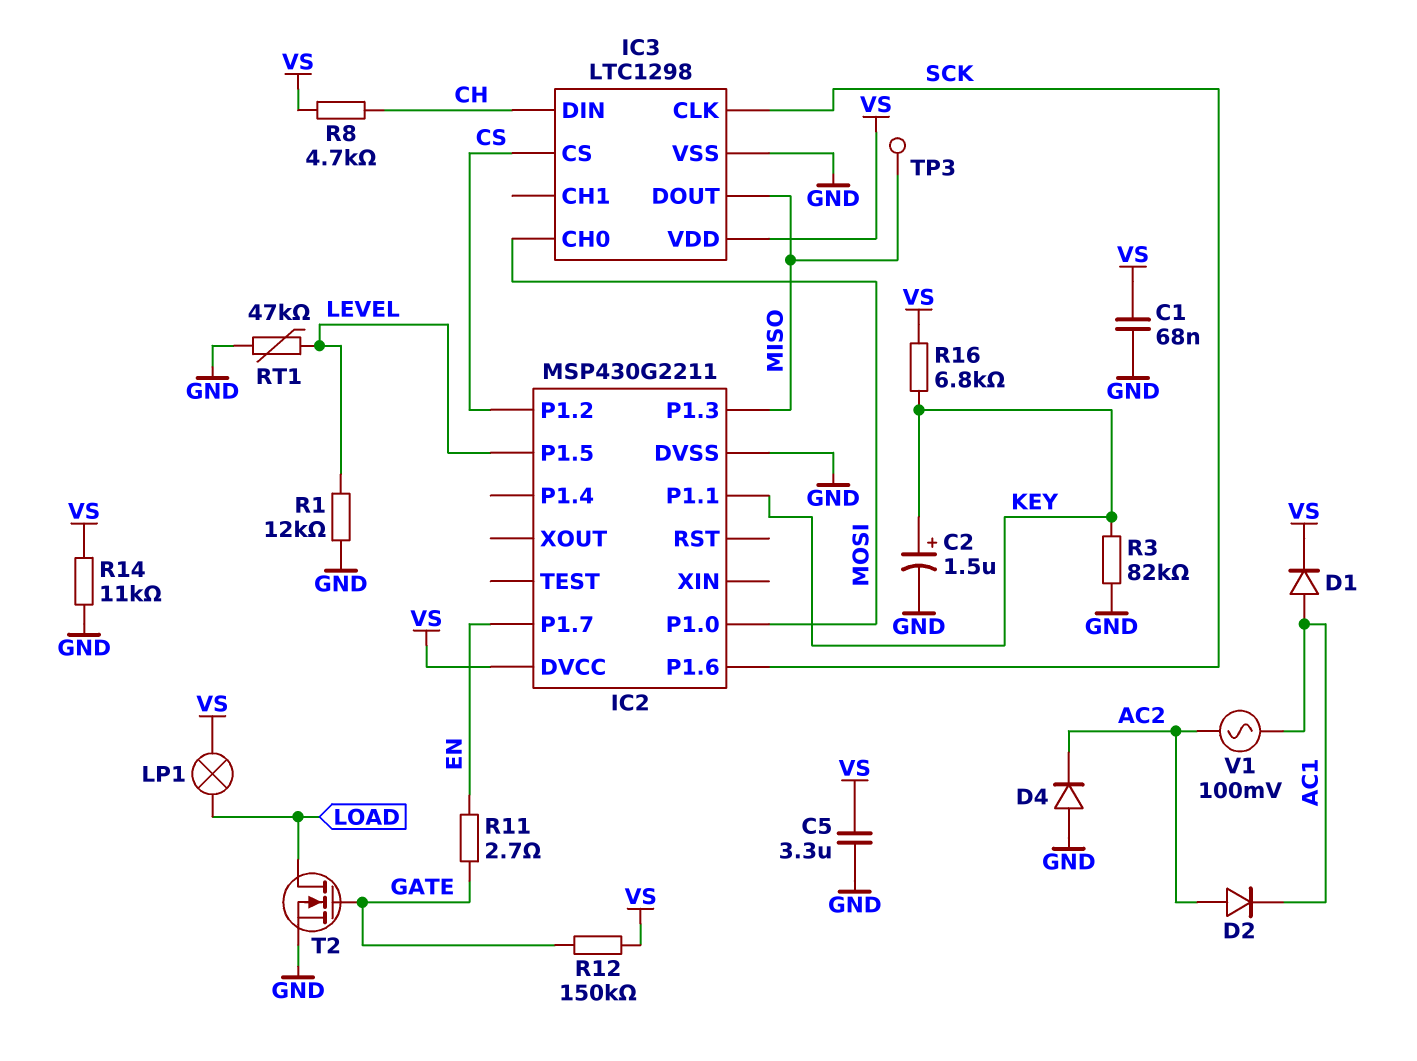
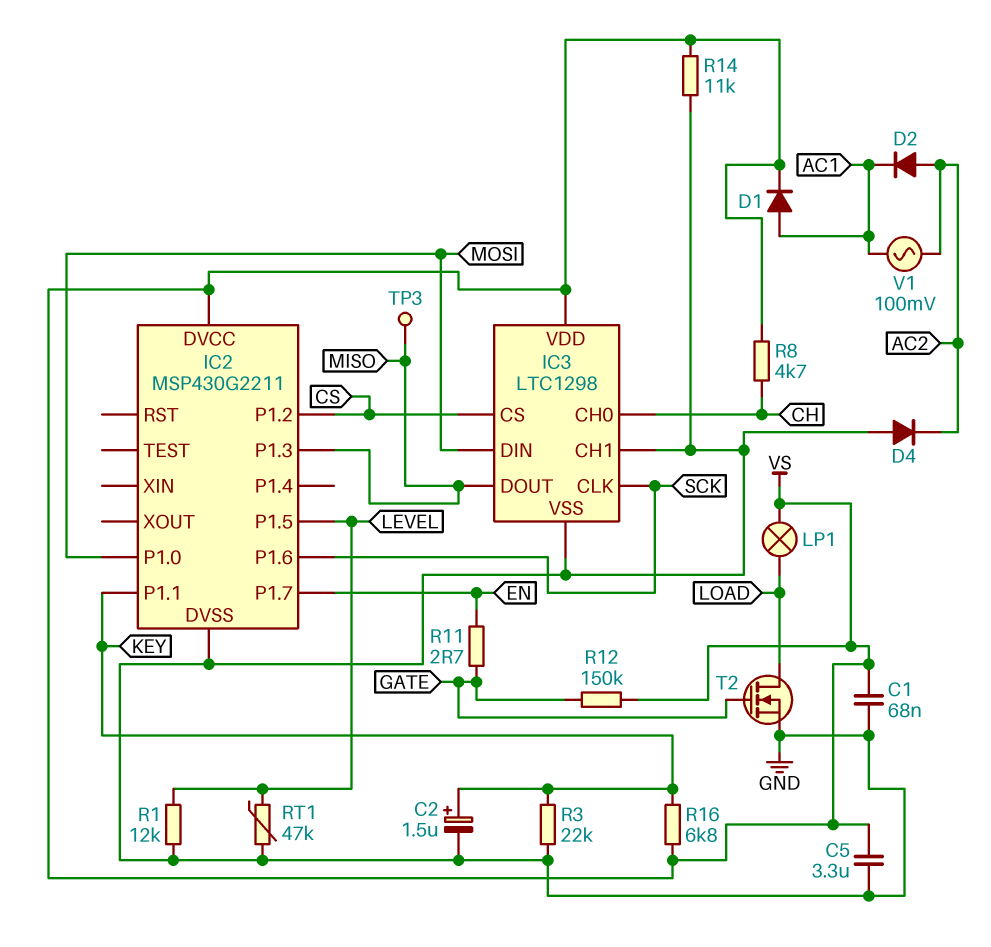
IC3 pin CH0: MOSI -> CH
IC3 pin CH1: none -> GND
IC3 pin DIN: CH -> MOSI
R3: 82k (GND, KEY) -> 22k (GND, KEY)

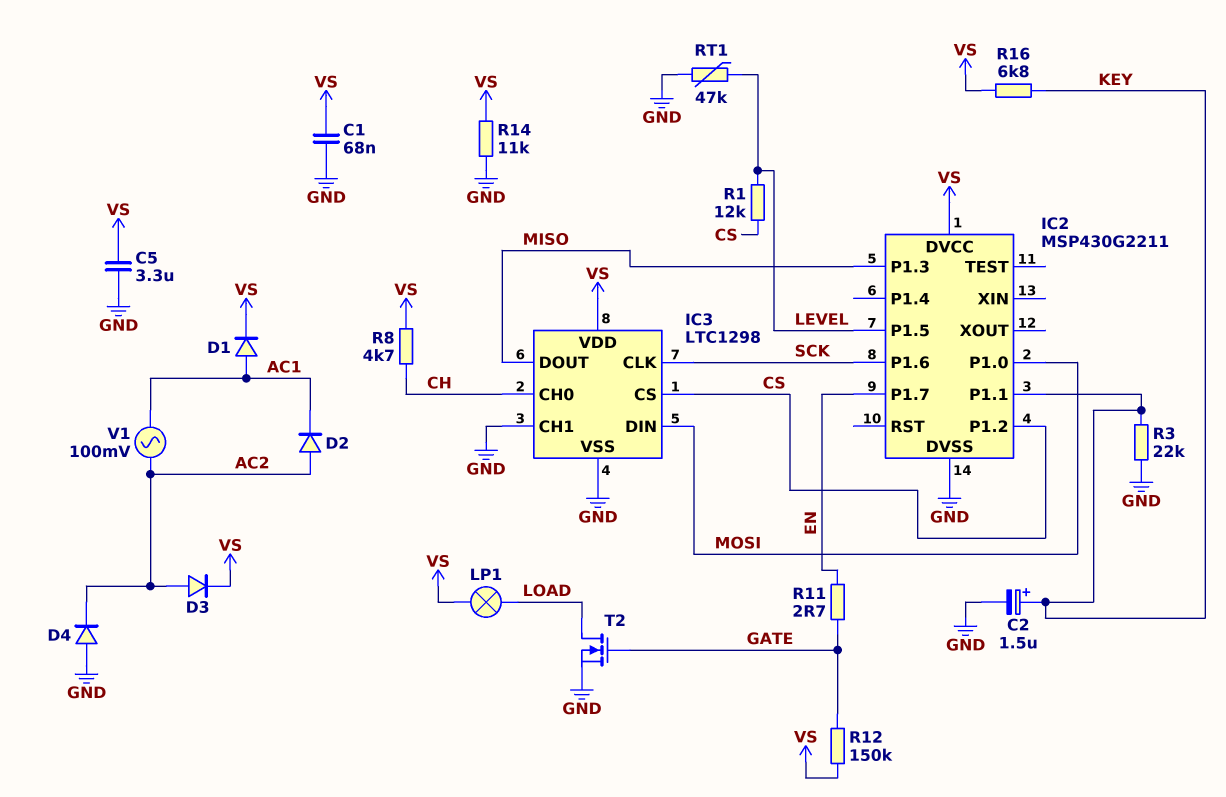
D3: none -> diode (A AC2, K VS)
R1: 12k (GND, LEVEL) -> 12k (CS, LEVEL)
TP3: test point (MISO) -> none

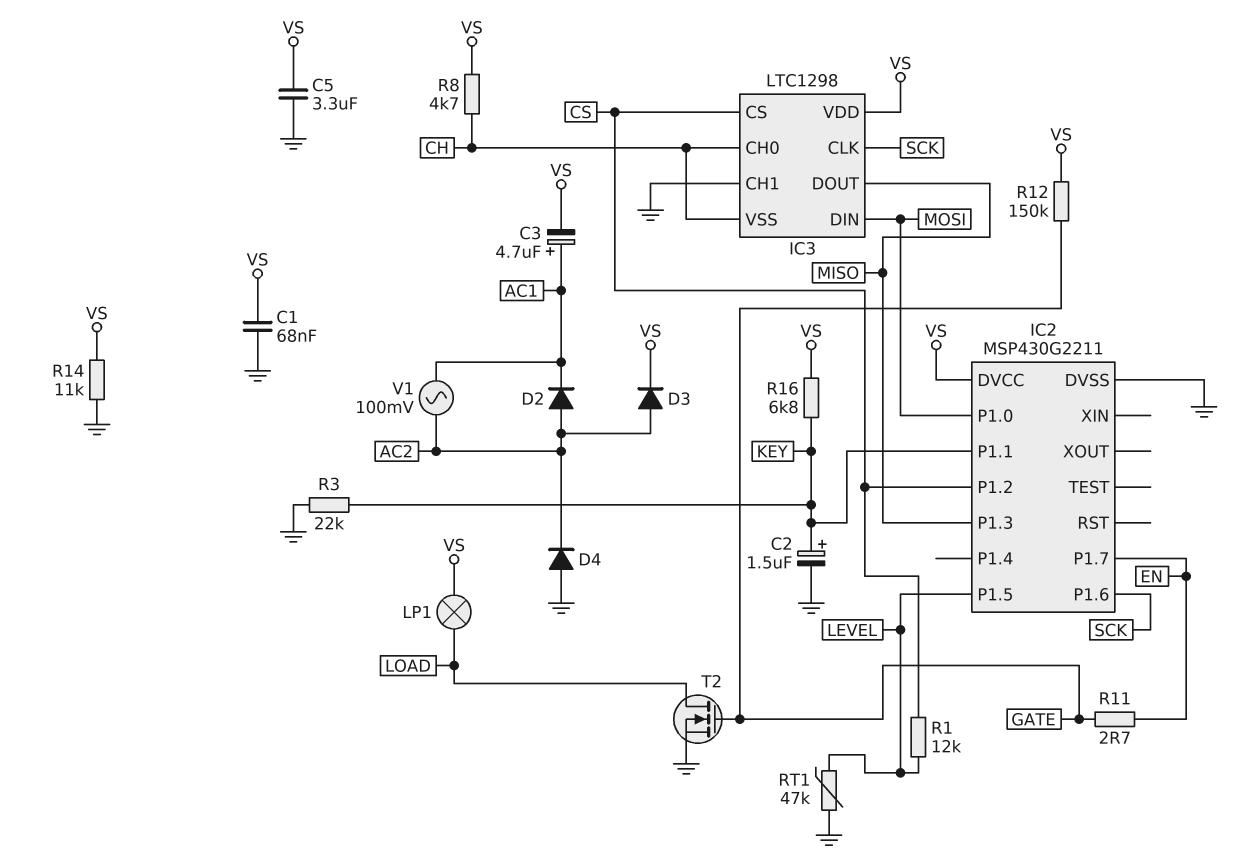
C3: none -> 4.7uF (plus AC1, minus VS)
D1: diode (A AC1, K VS) -> none
IC3 pin VSS: GND -> CH

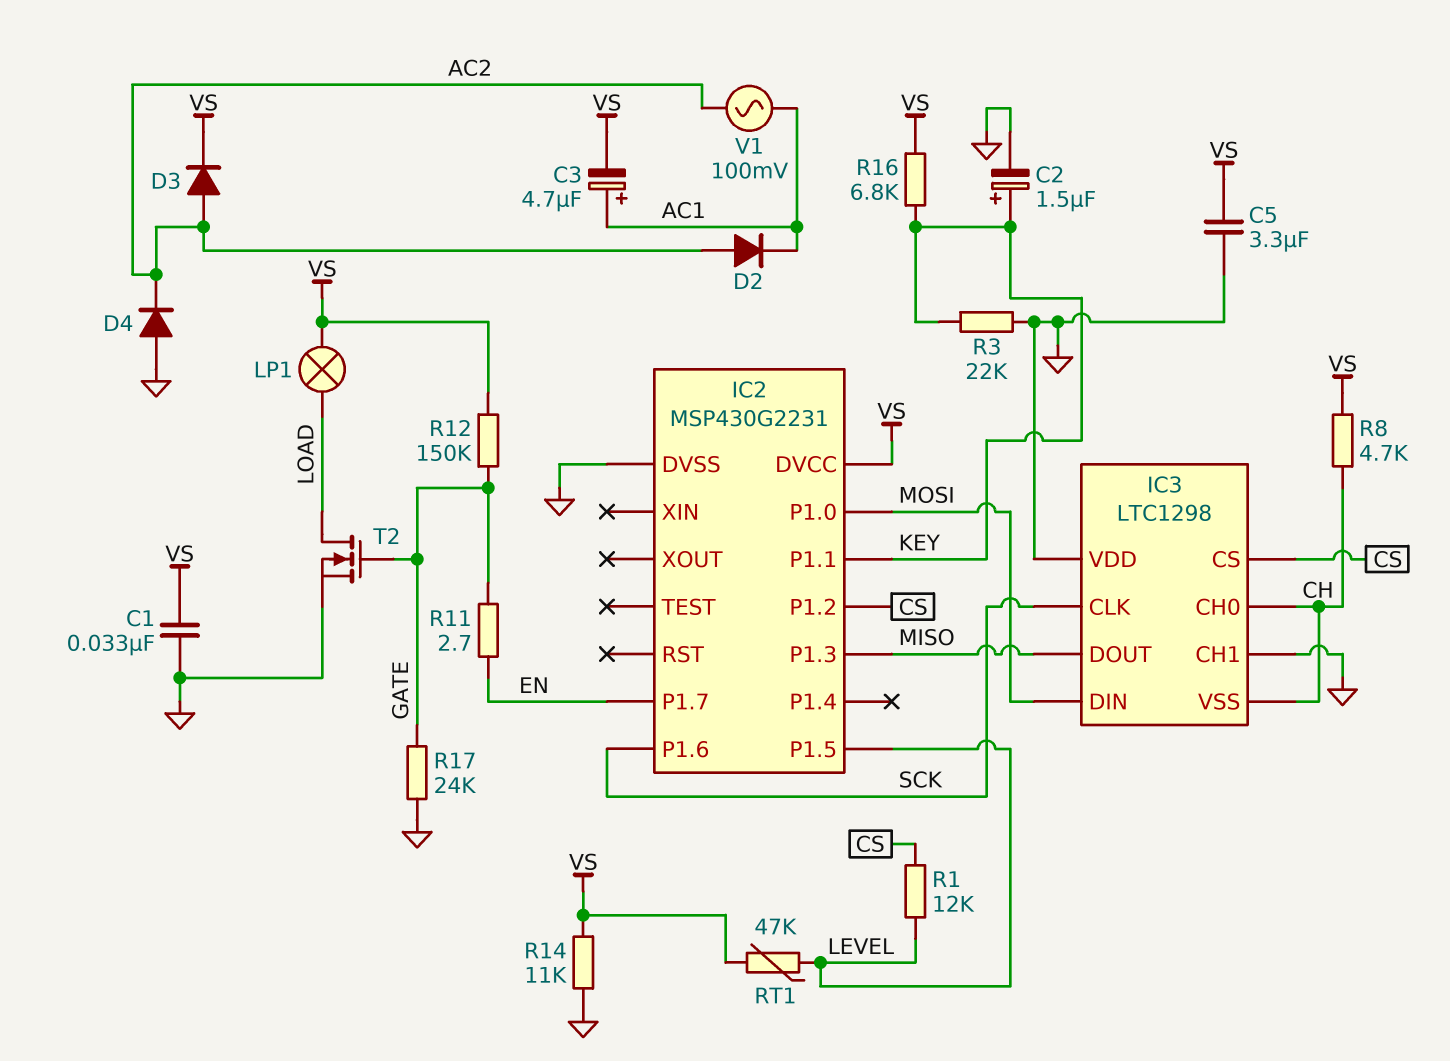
C1: 68nF (GND, VS) -> 33nF (GND, VS)
IC2: MSP430G2211 -> MSP430G2231
IC3 pin VDD: VS -> GND
R17: none -> 24k (GATE, GND)
RT1: 47k (GND, LEVEL) -> 47k (LEVEL, VS)

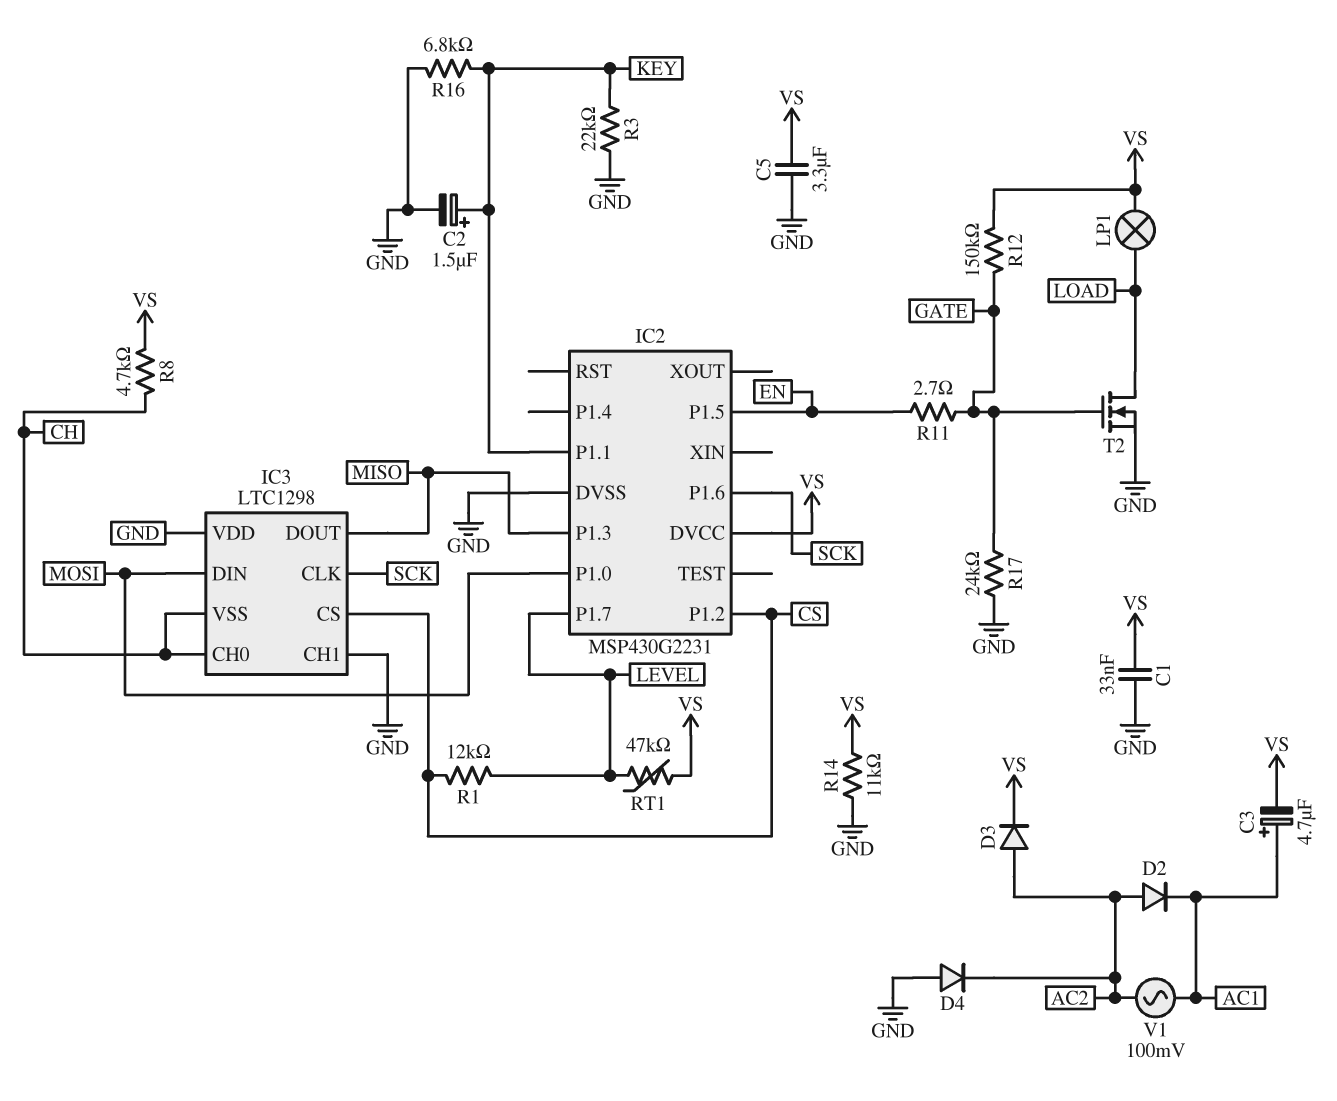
IC2 pin P1.5: LEVEL -> EN
IC2 pin P1.7: EN -> LEVEL
R16: 6.8k (KEY, VS) -> 6.8k (GND, KEY)

